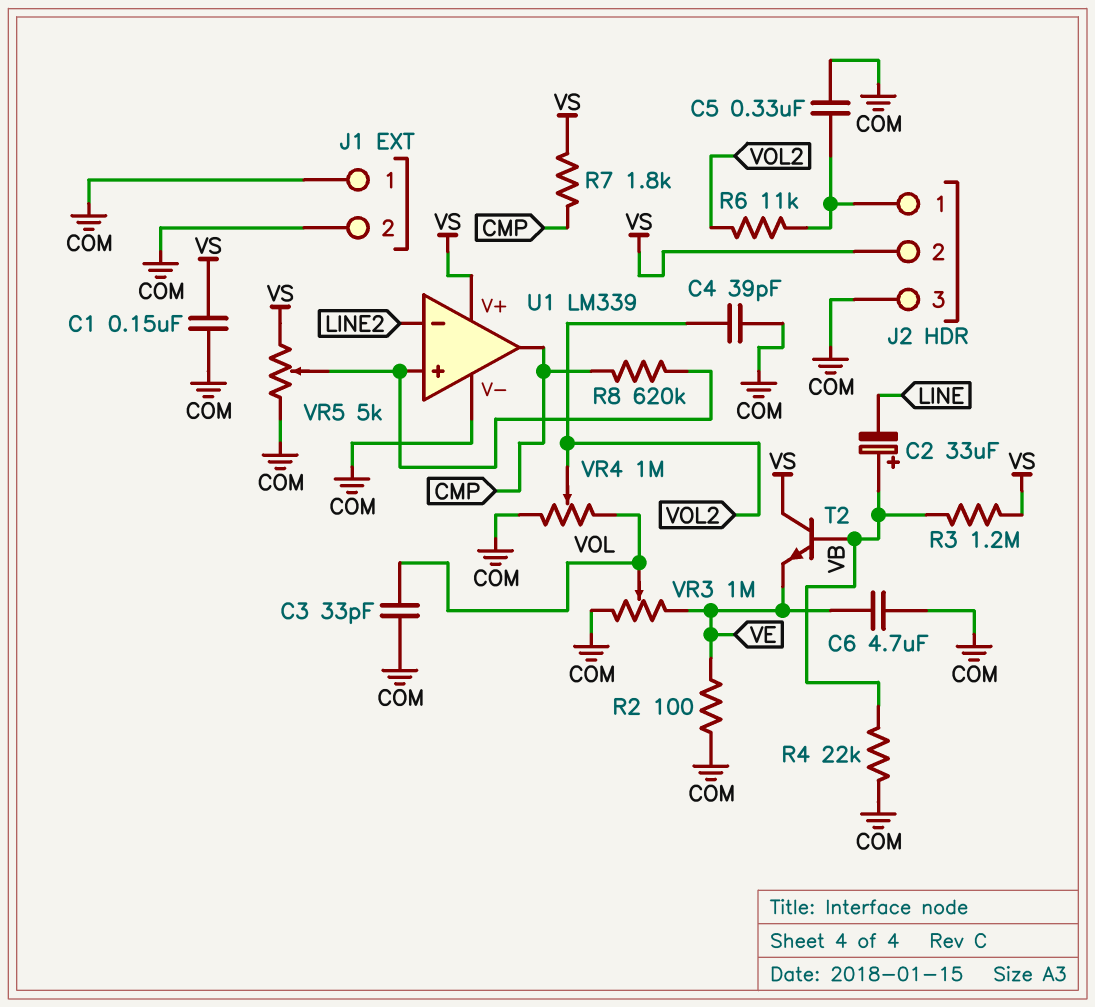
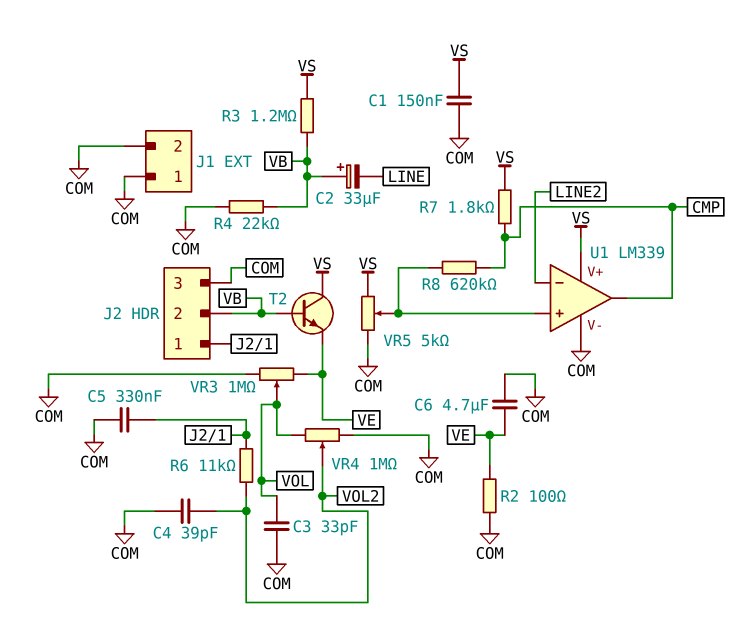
J2 pin 2: VS -> VB

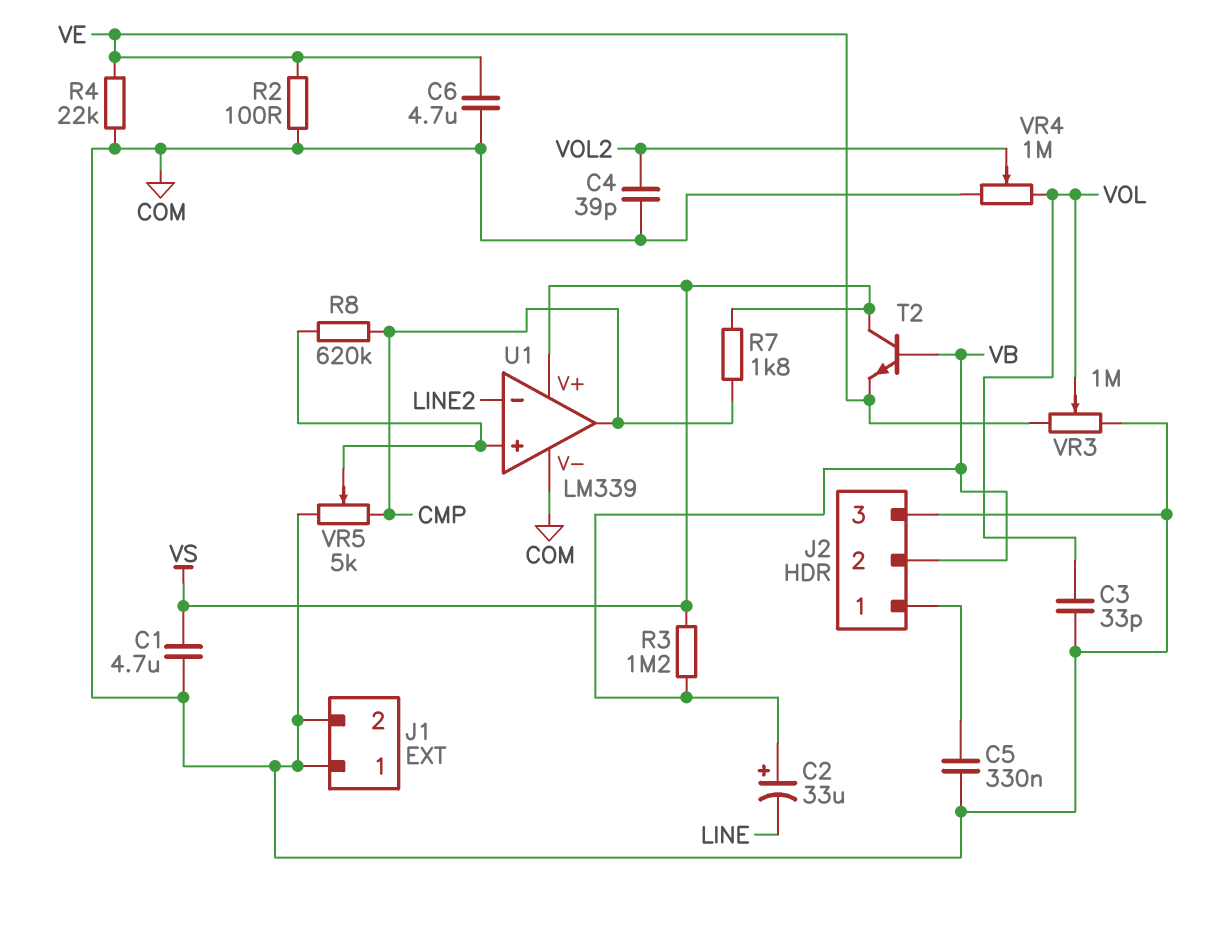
C1: 150nF (COM, VS) -> 4.7uF (COM, VS)
R4: 22k (COM, VB) -> 22k (COM, VE)
R6: 11k (J2/1, VOL2) -> none
VR5: 5k (COM, VS, wiper U1/in+) -> 5k (CMP, COM, wiper U1/in+)

